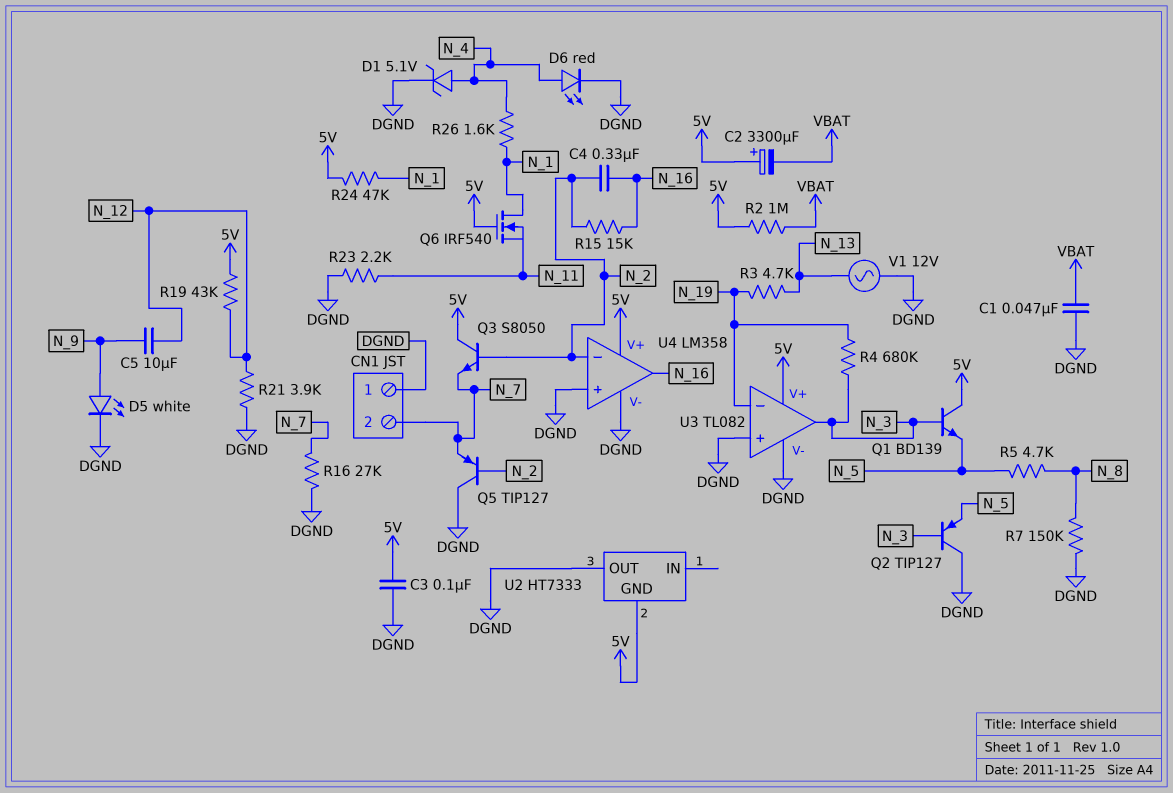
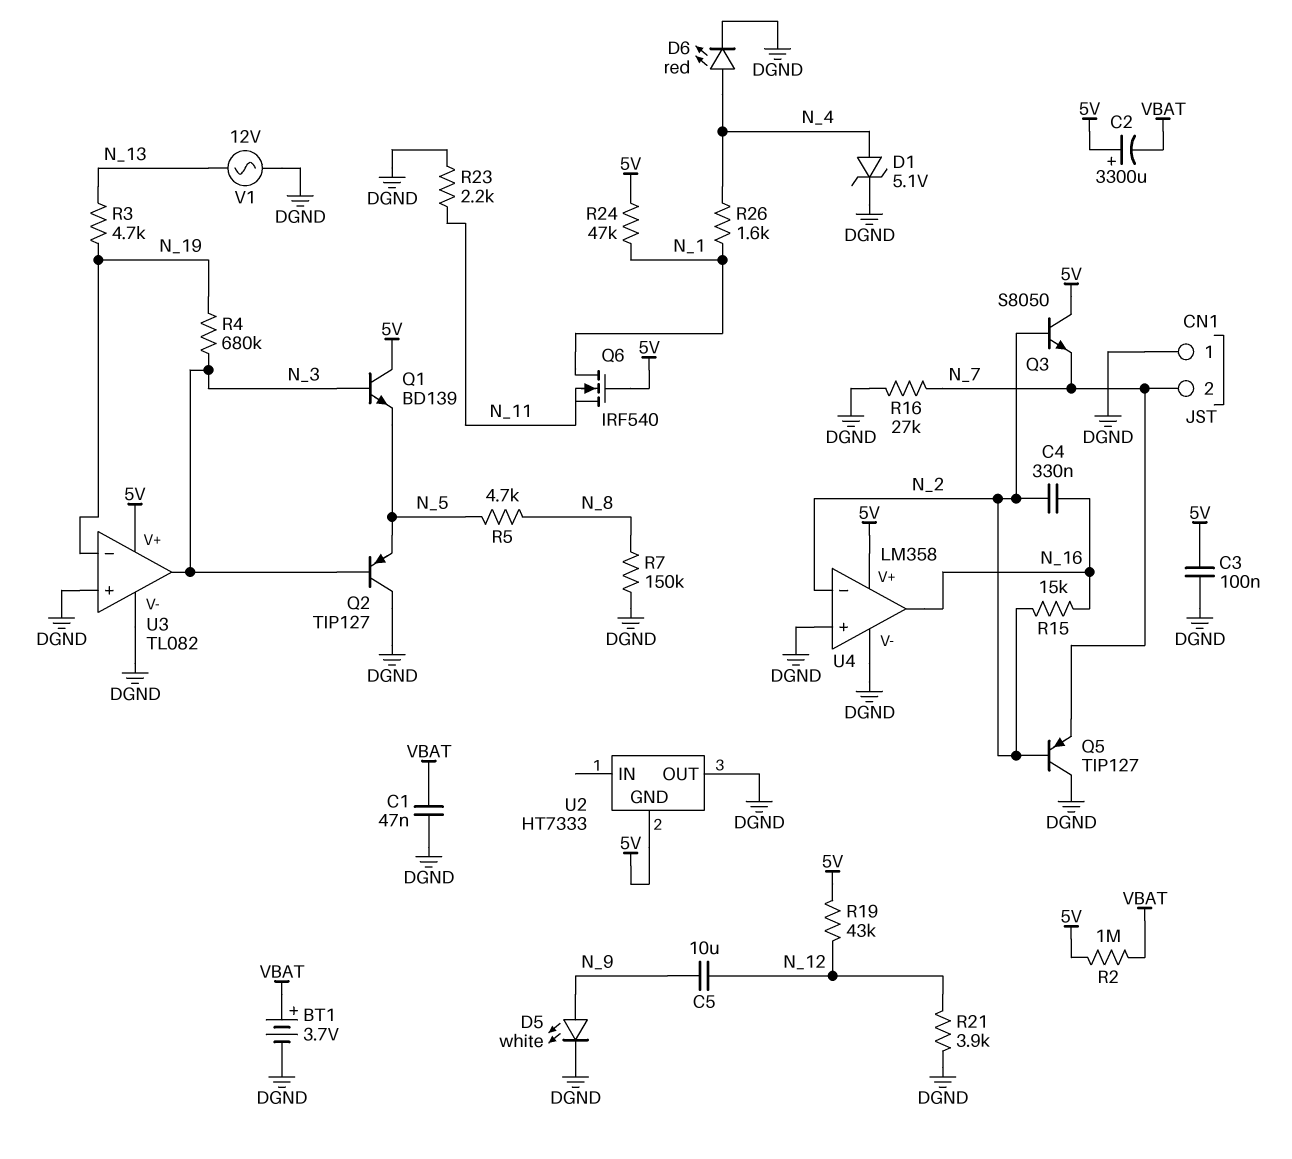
BT1: none -> 3.7V (plus VBAT, minus DGND)

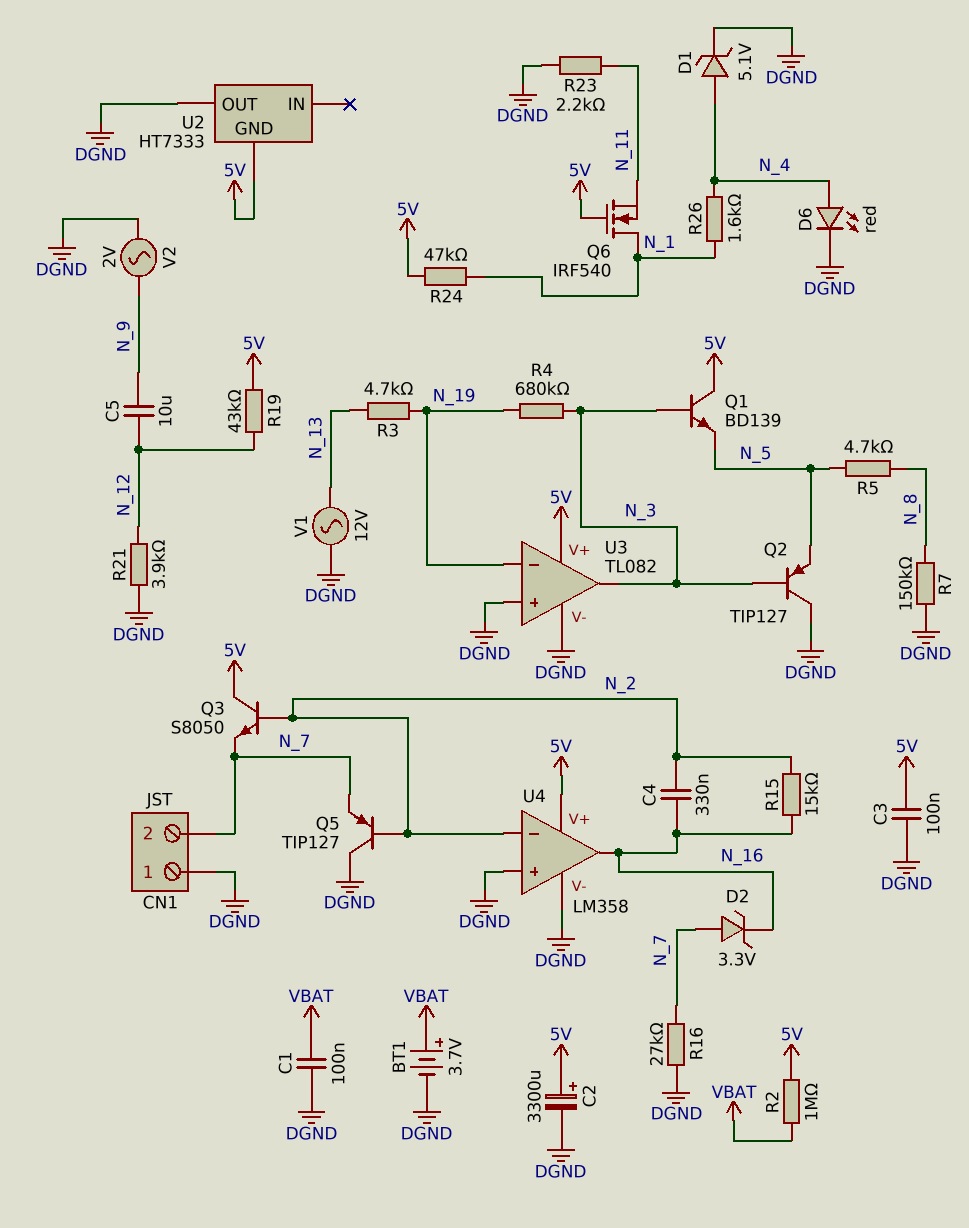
C1: 47nF (DGND, VBAT) -> 100nF (DGND, VBAT)
C2: 3300uF (plus 5V, minus VBAT) -> 3300uF (plus 5V, minus DGND)
D2: none -> zener 3.3V (A N_7, K N_16)
D5: LED white (A N_9, K DGND) -> none
V2: none -> AC 2V (DGND, N_9)

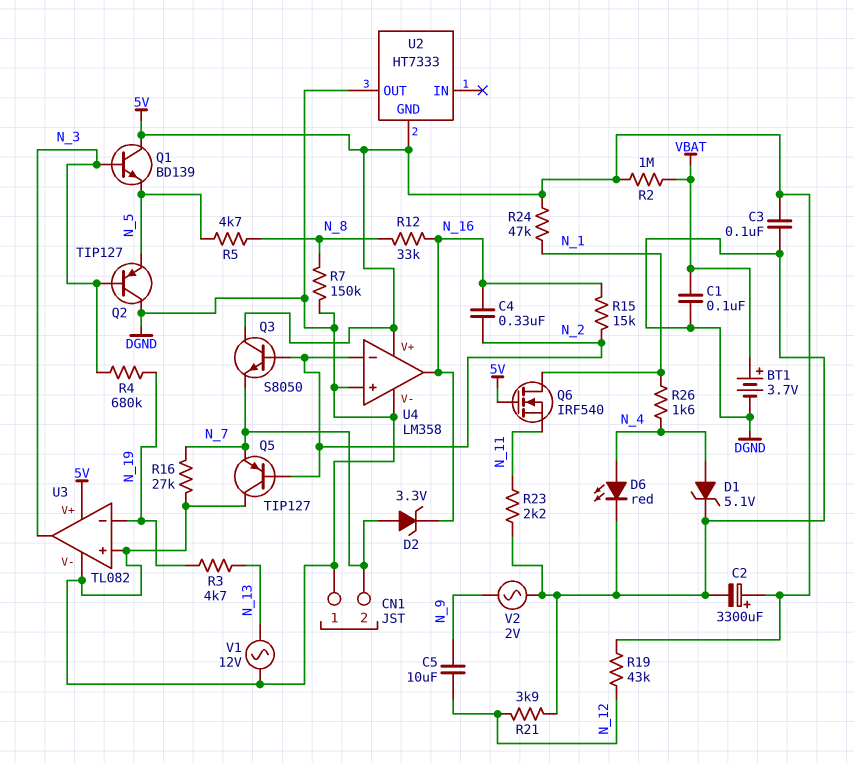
R12: none -> 33k (N_8, N_16)

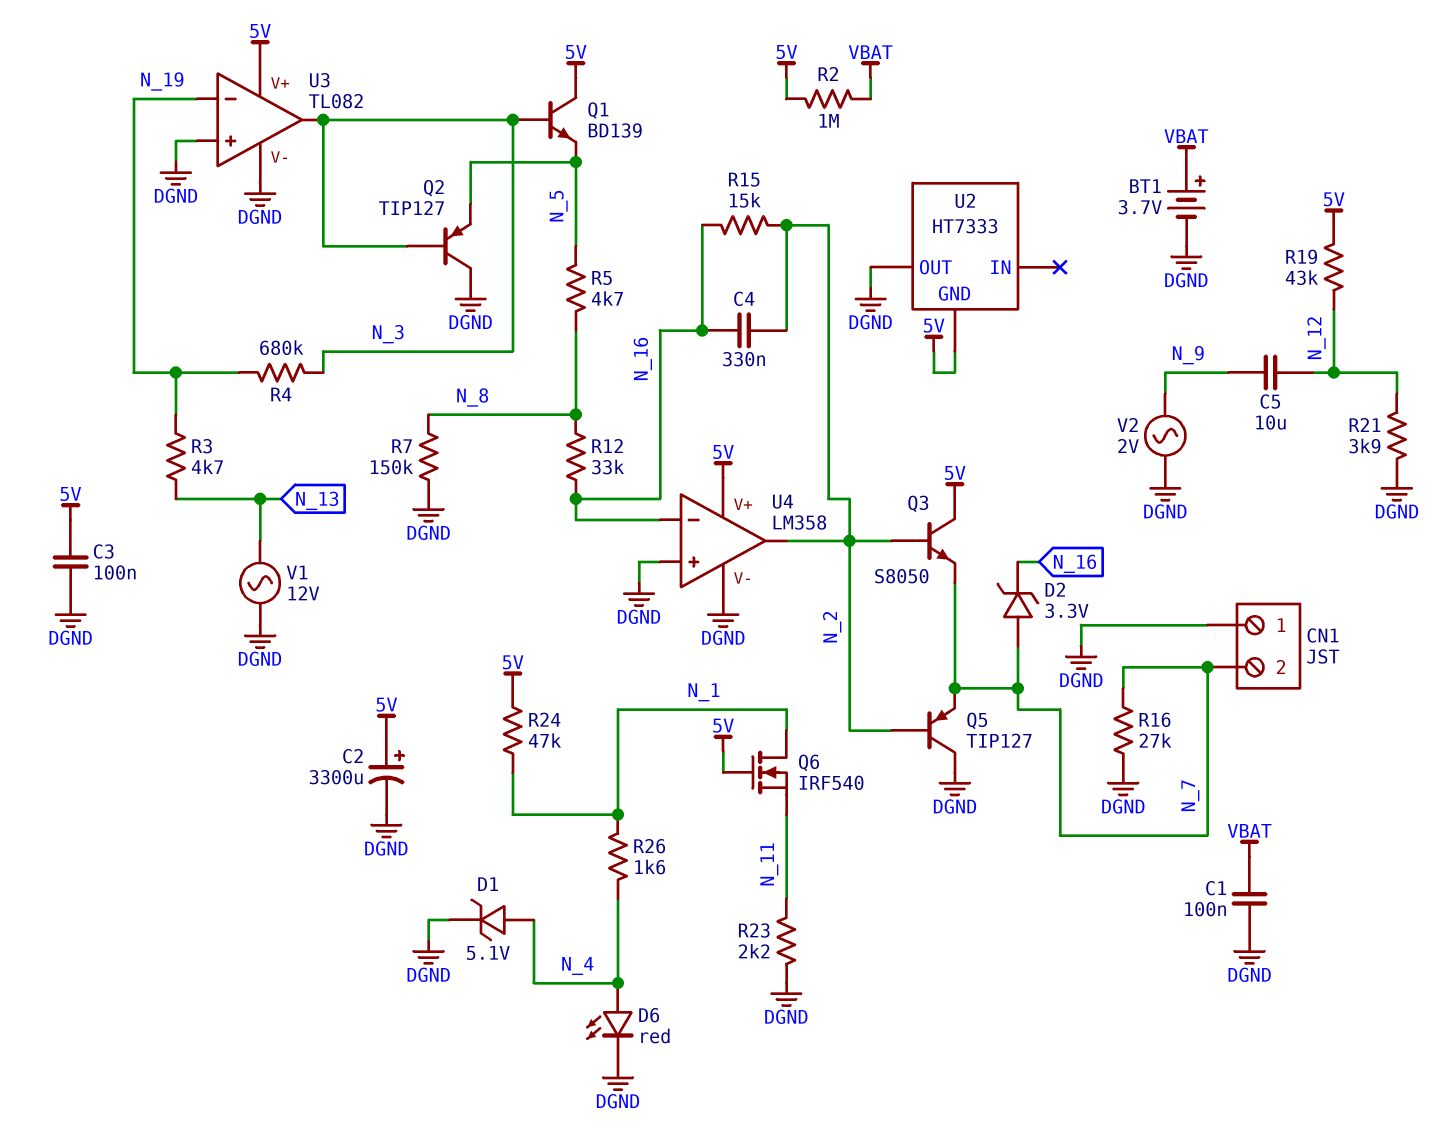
U4 pin in-: N_2 -> N_16
U4 pin out: N_16 -> N_2

